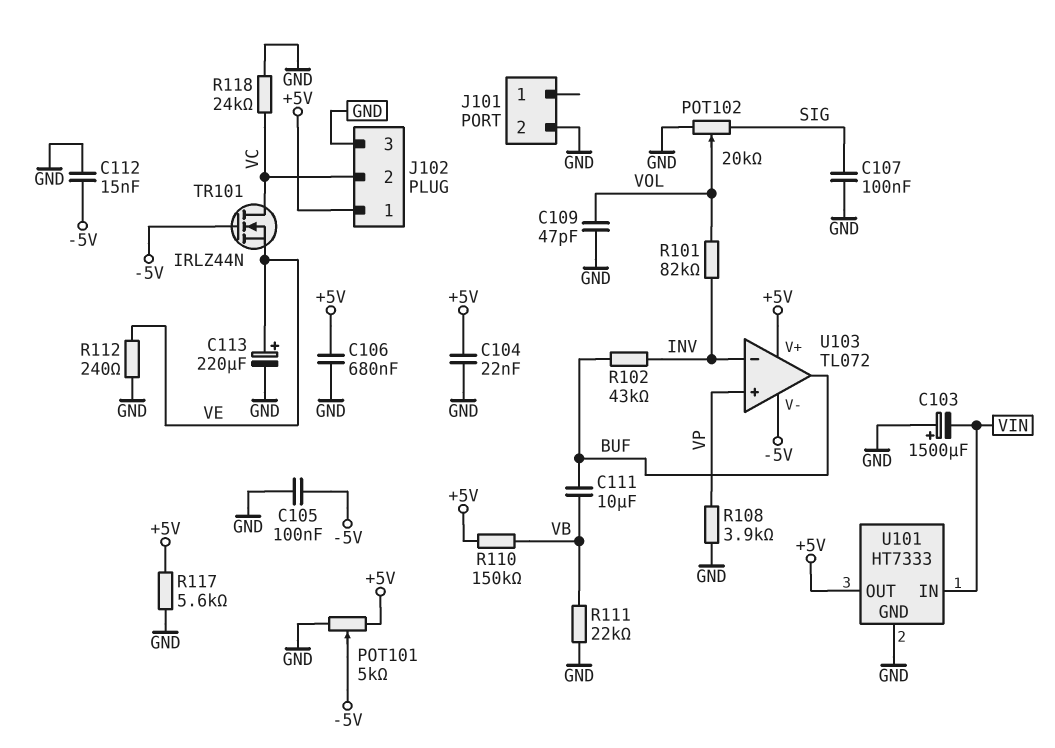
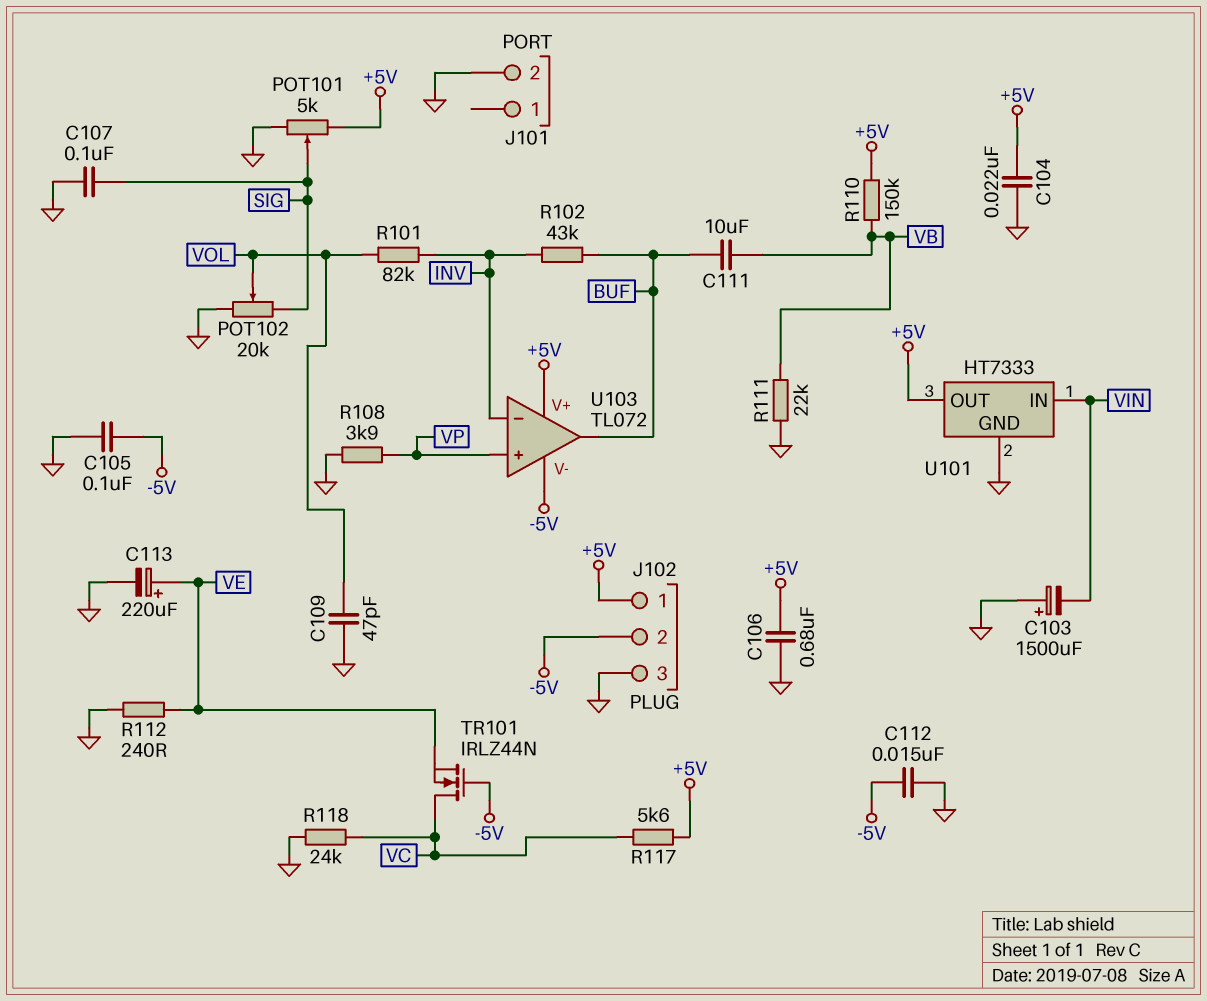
J102 pin 2: VC -> -5V
POT101: 5k (+5V, GND, wiper -5V) -> 5k (+5V, GND, wiper SIG)
R117: 5.6k (+5V, GND) -> 5.6k (+5V, VC)

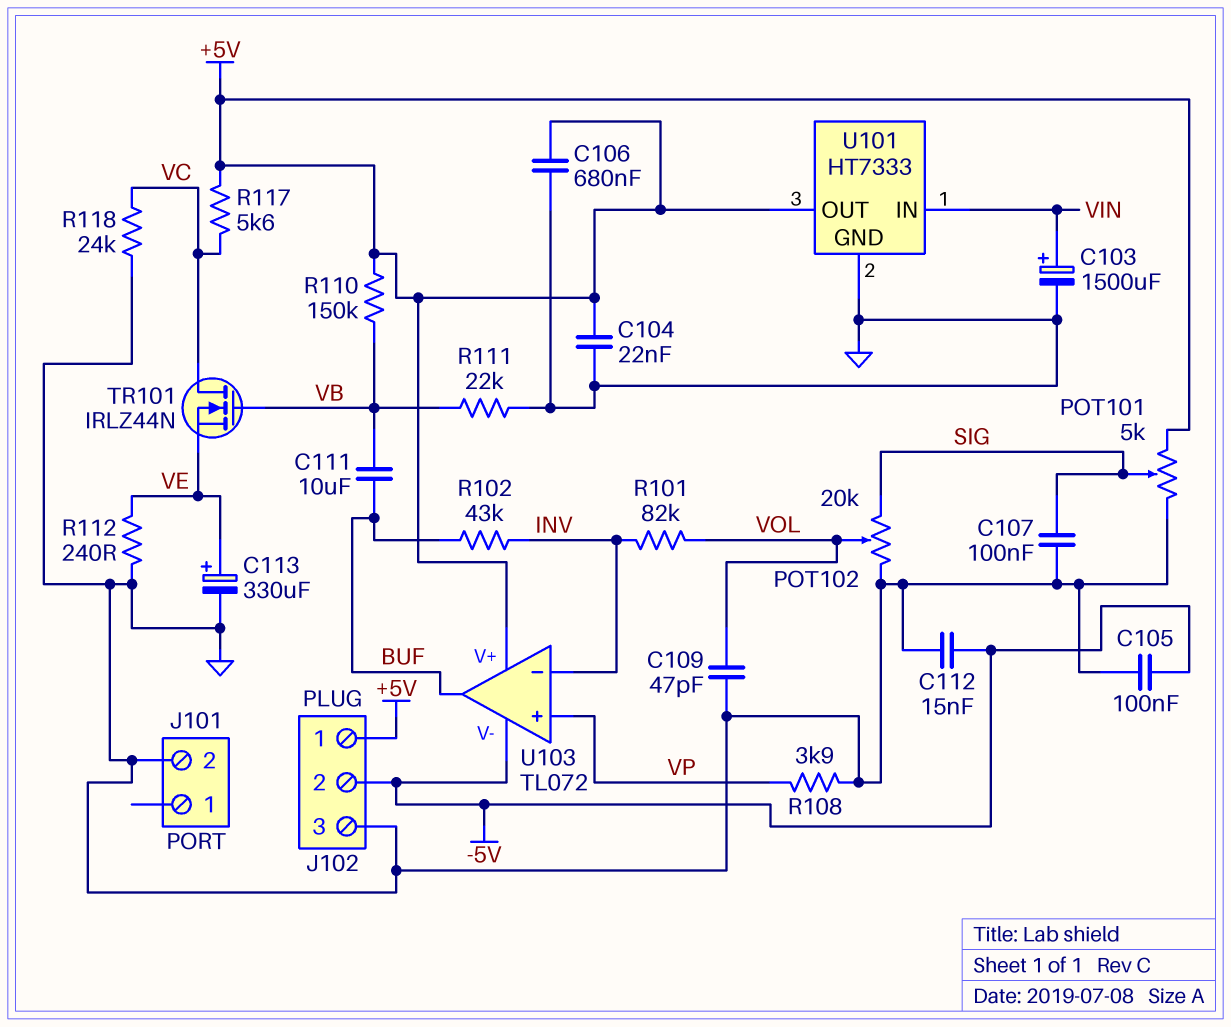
C103: 1500uF (plus GND, minus VIN) -> 1500uF (plus VIN, minus GND)
C113: 220uF (plus VE, minus GND) -> 330uF (plus VE, minus GND)
TR101: NMOS IRLZ44N (G -5V, D VC, S VE) -> NMOS IRLZ44N (G VB, D VC, S VE)

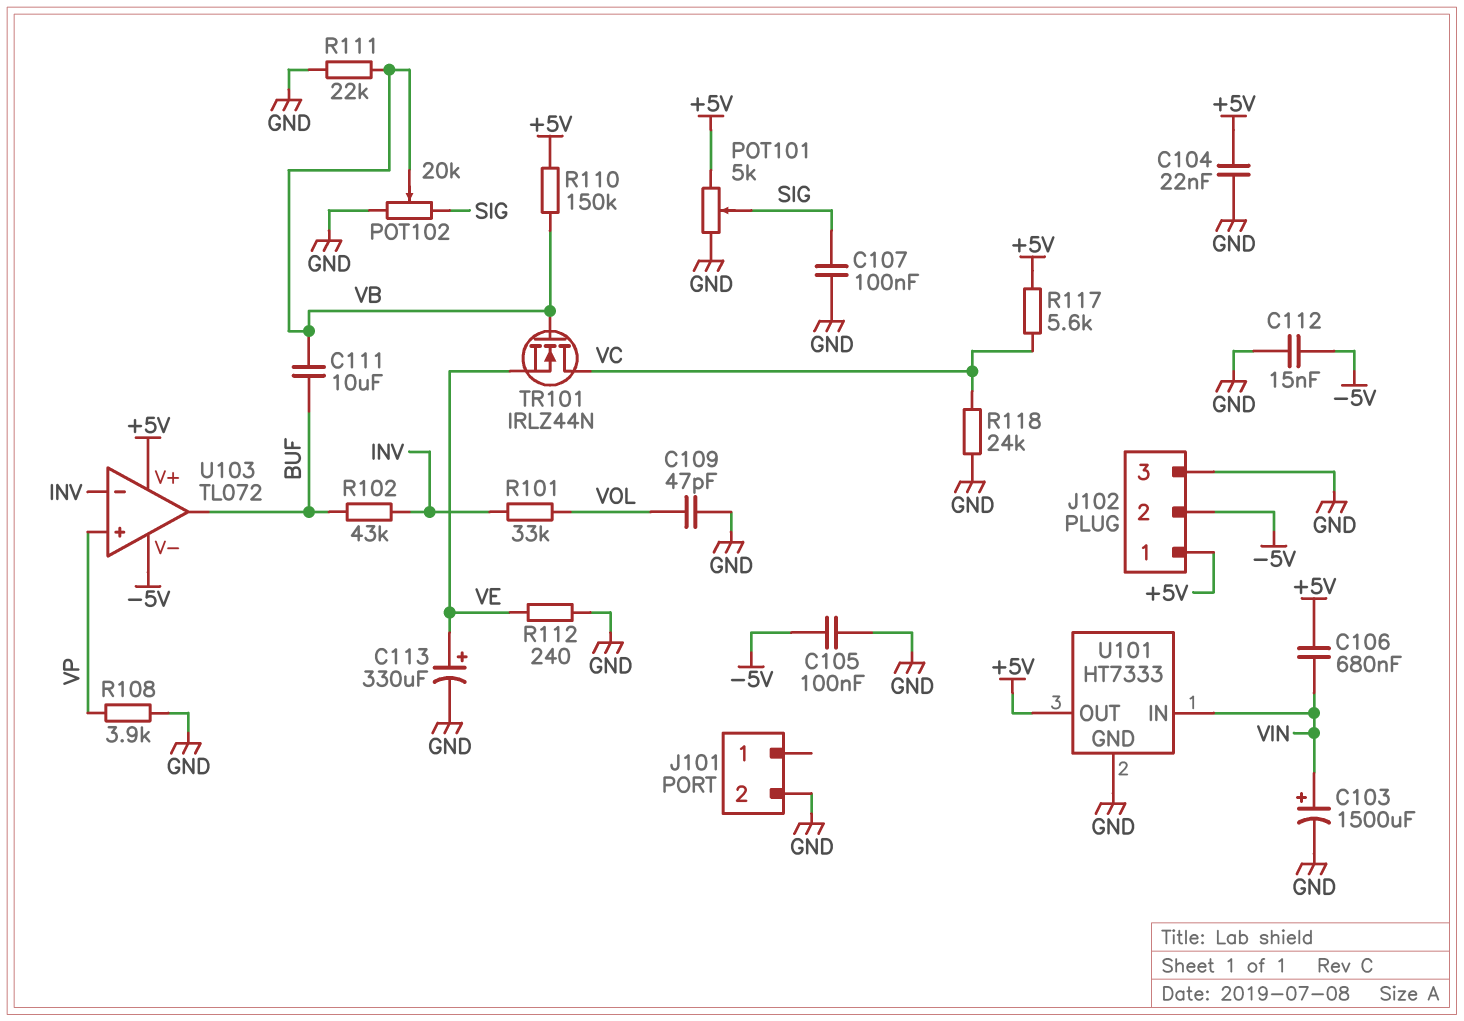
C106: 680nF (+5V, GND) -> 680nF (+5V, VIN)
POT102: 20k (GND, SIG, wiper VOL) -> 20k (GND, SIG, wiper VB)
R101: 82k (INV, VOL) -> 33k (INV, VOL)

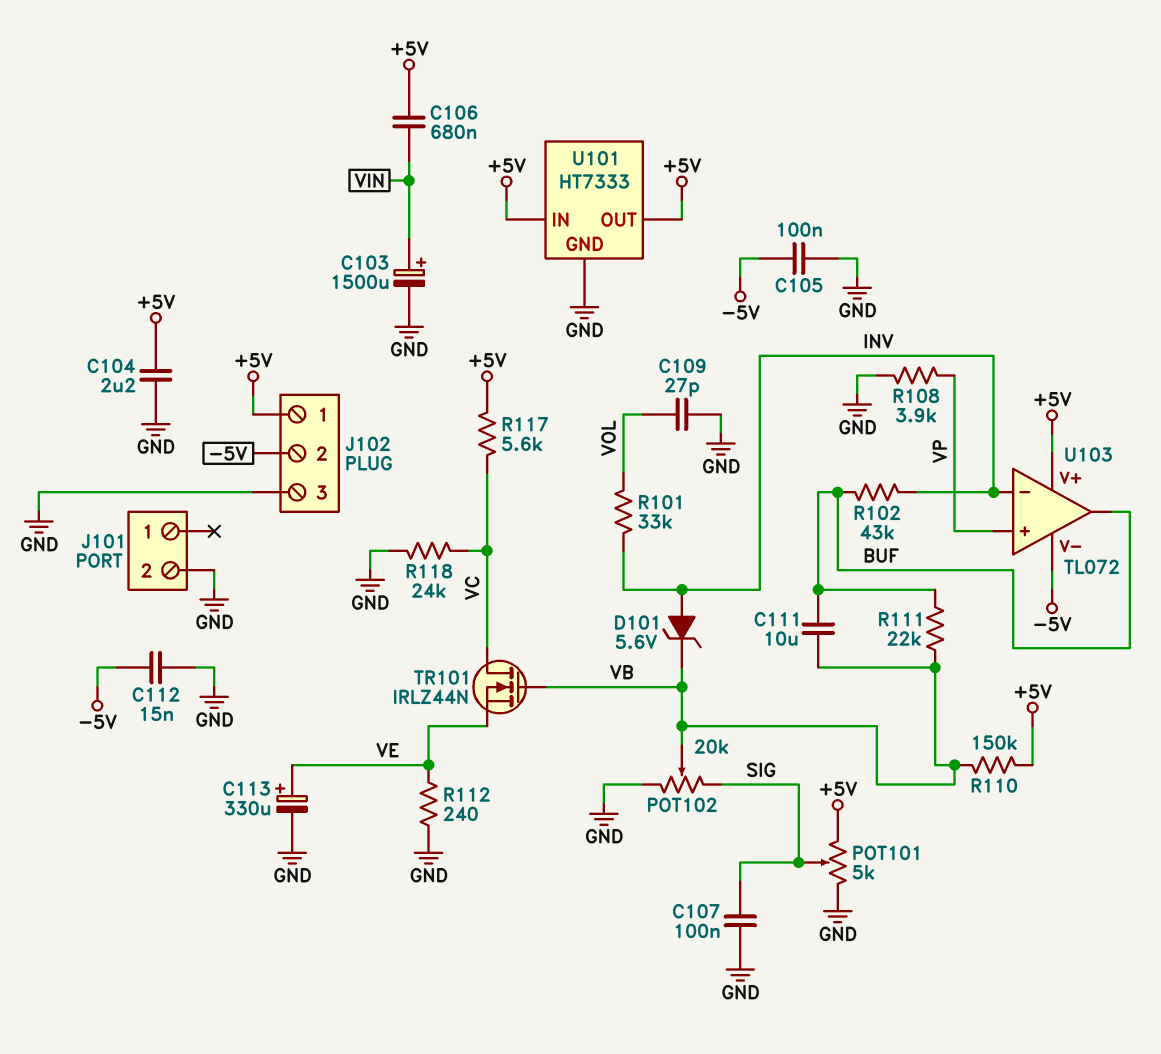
C104: 22nF (+5V, GND) -> 2.2uF (+5V, GND)
C109: 47pF (GND, VOL) -> 27pF (GND, VOL)
D101: none -> zener 5.6V (A INV, K VB)
R111: 22k (GND, VB) -> 22k (BUF, VB)
U101 pin IN: VIN -> +5V

